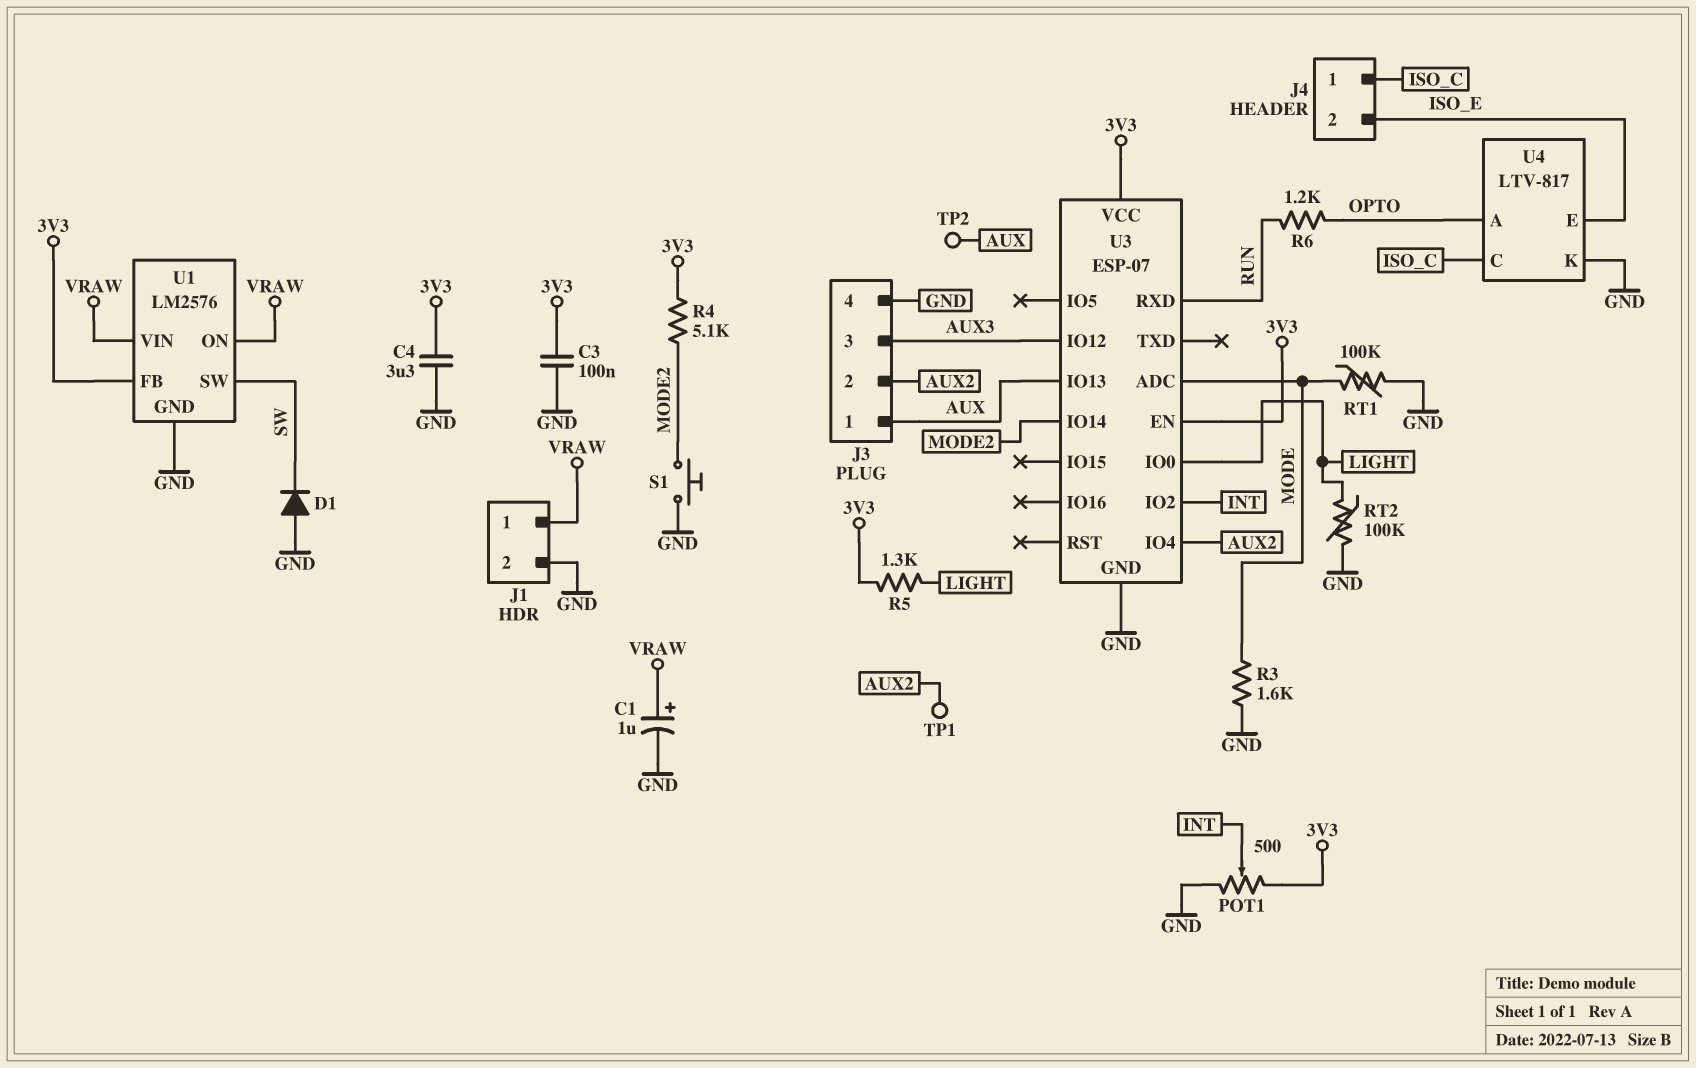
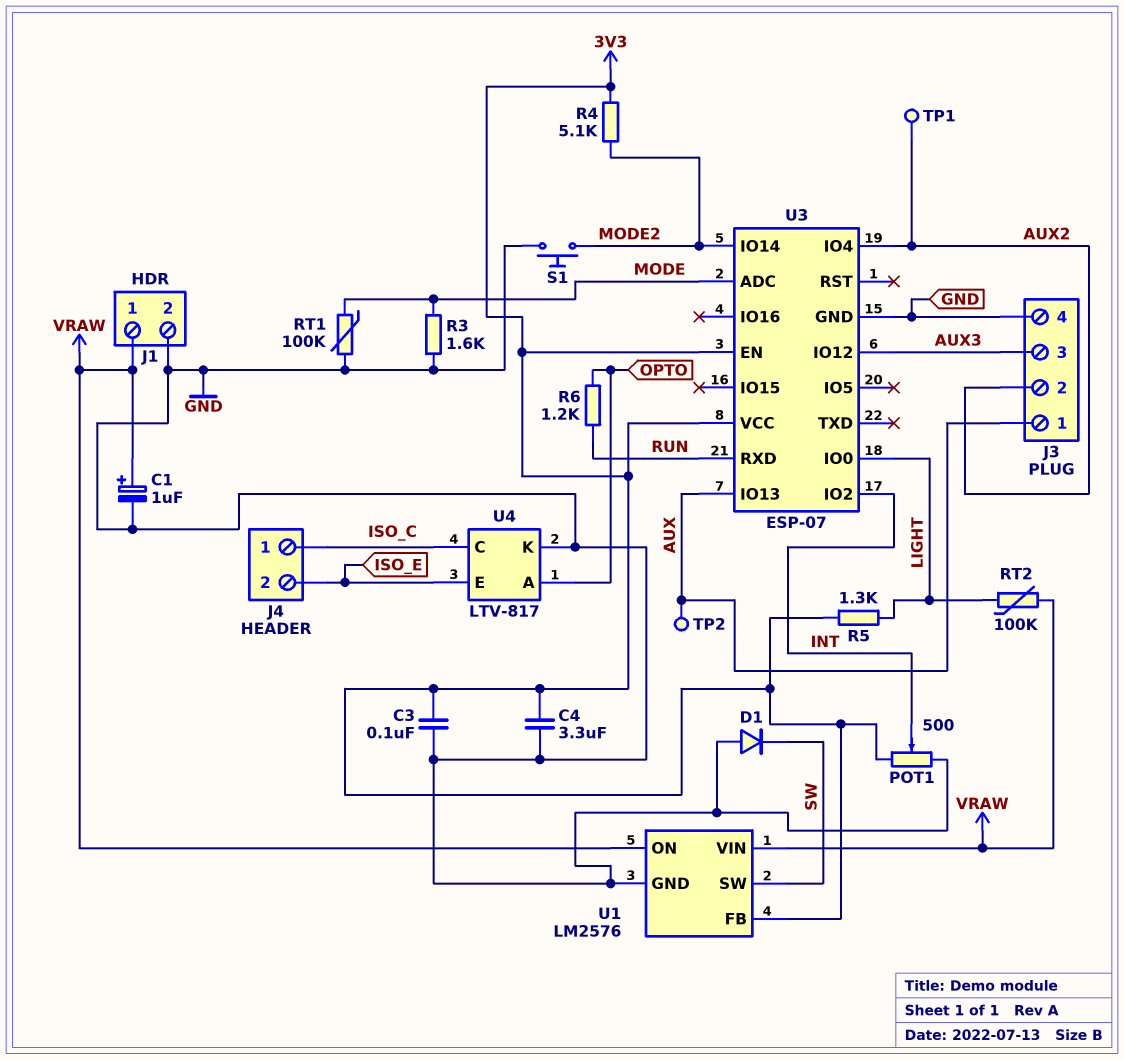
RT2: 100k (GND, LIGHT) -> 100k (LIGHT, VRAW)

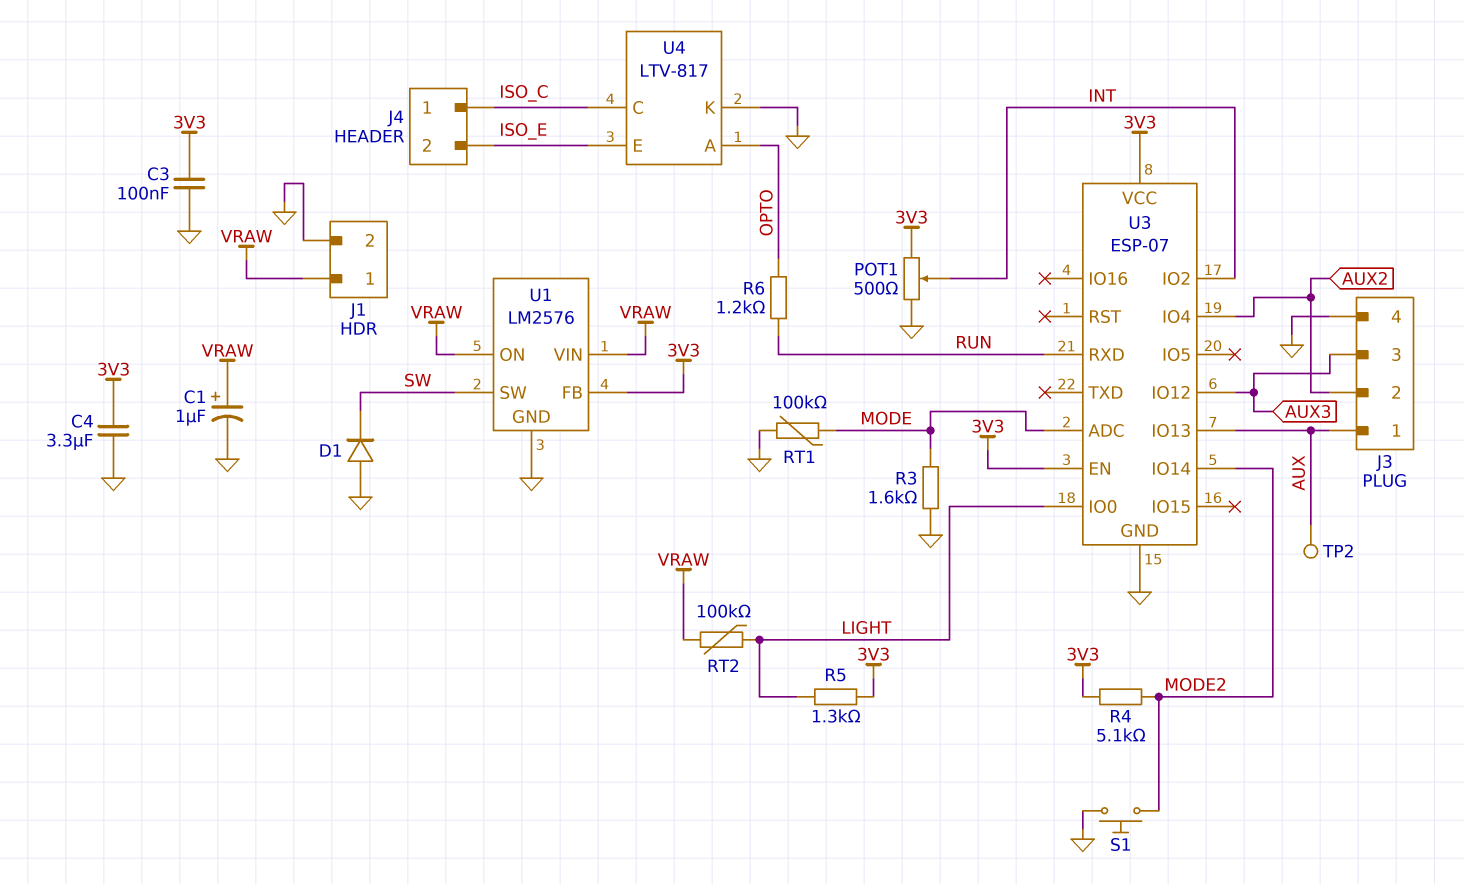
TP1: test point (AUX2) -> none

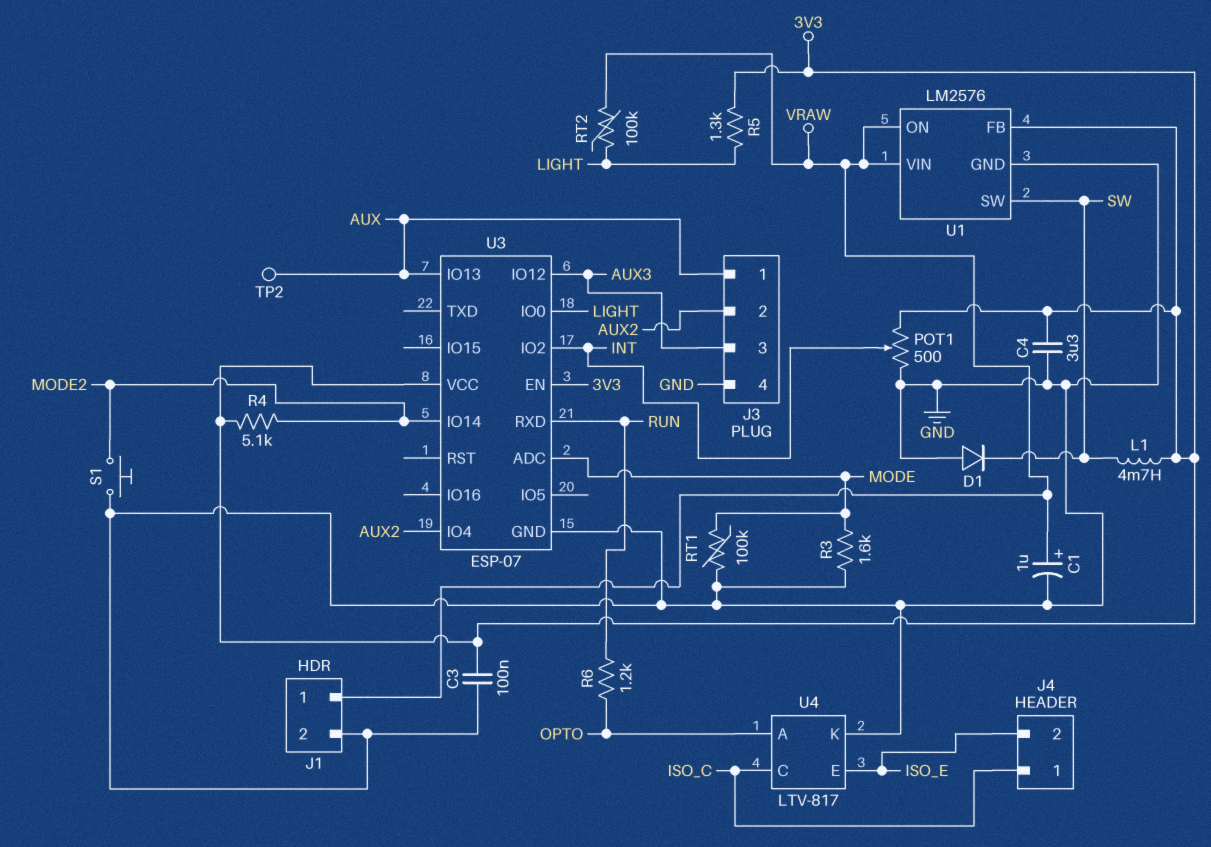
L1: none -> 4.7mH (3V3, SW)

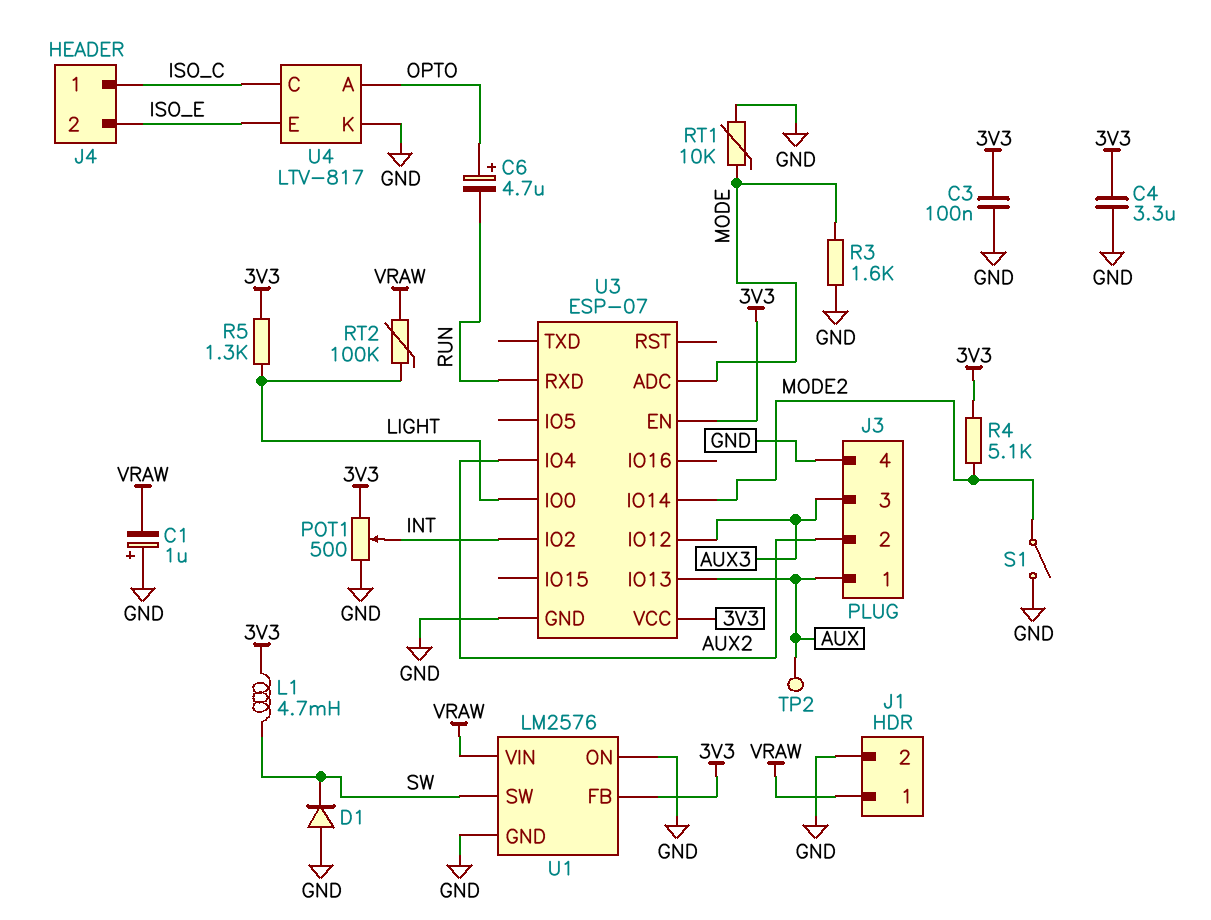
C1: 1uF (plus VRAW, minus GND) -> 1uF (plus GND, minus VRAW)
C6: none -> 4.7uF (plus OPTO, minus RUN)
R6: 1.2k (OPTO, RUN) -> none
RT1: 100k (GND, MODE) -> 10k (GND, MODE)
S1: button (GND, MODE2) -> switch (GND, MODE2)
U1 pin ON: VRAW -> GND

